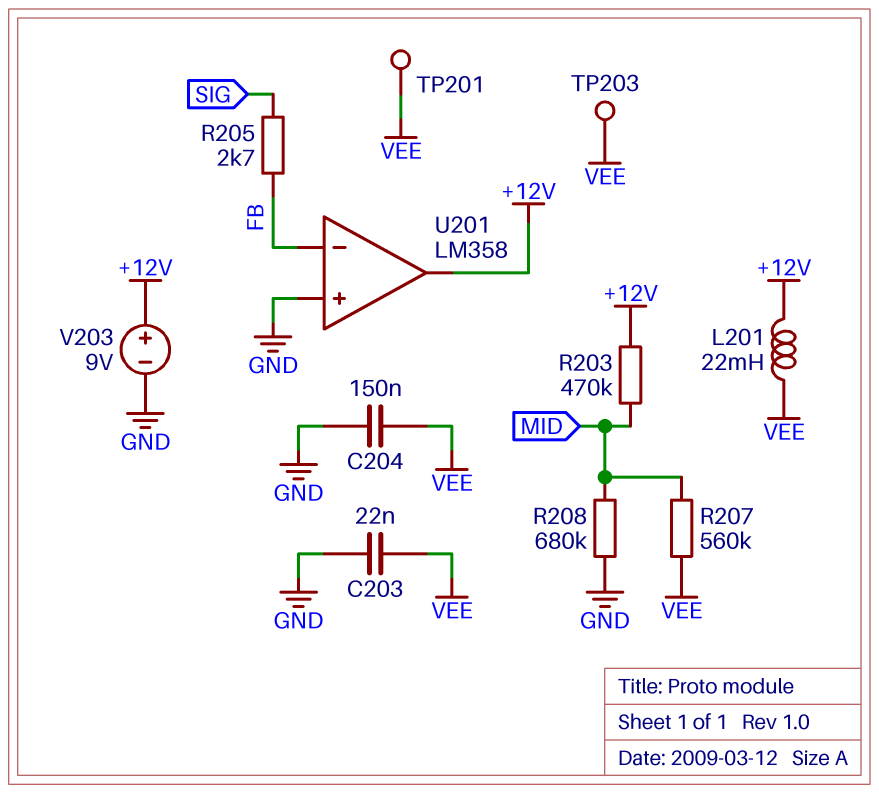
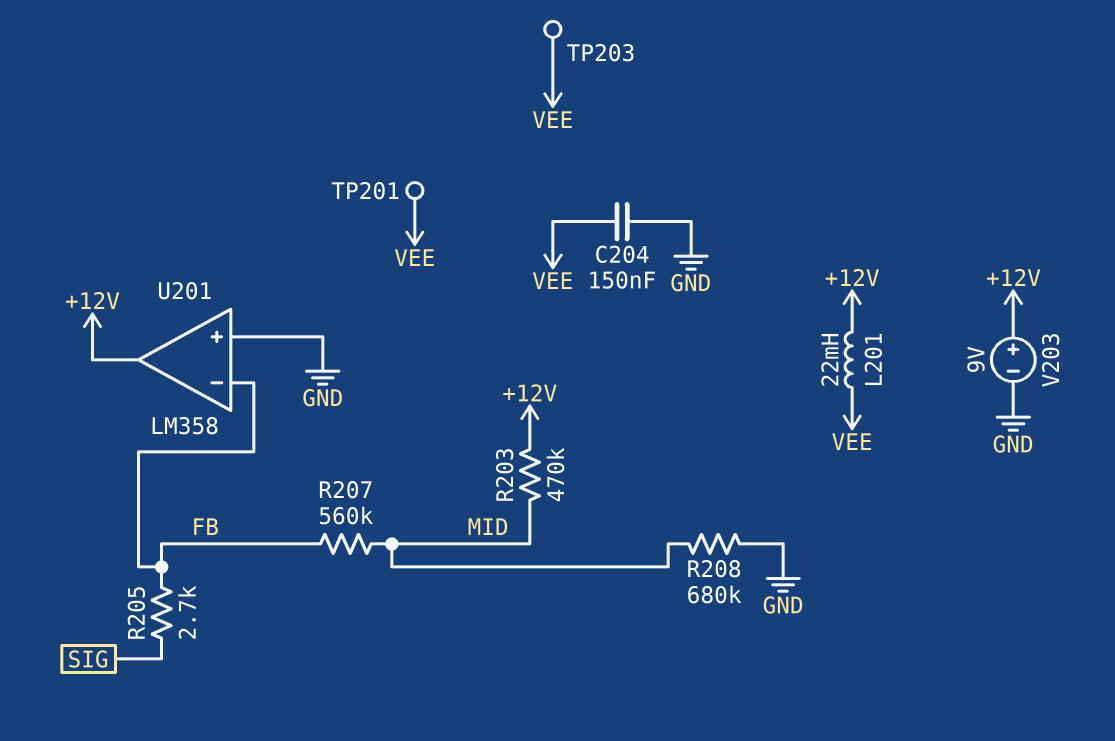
C203: 22nF (GND, VEE) -> none
R207: 560k (MID, VEE) -> 560k (FB, MID)

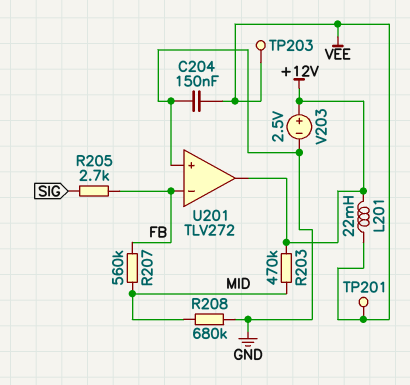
U201: LM358 -> TLV272
V203: 9V (plus +12V, minus GND) -> 2.5V (plus +12V, minus GND)

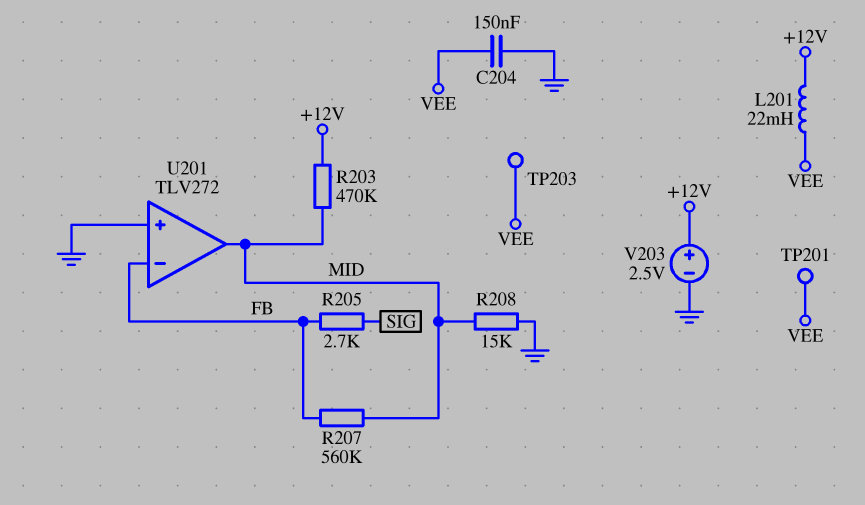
R208: 680k (GND, MID) -> 15k (GND, MID)
U201 pin out: +12V -> MID

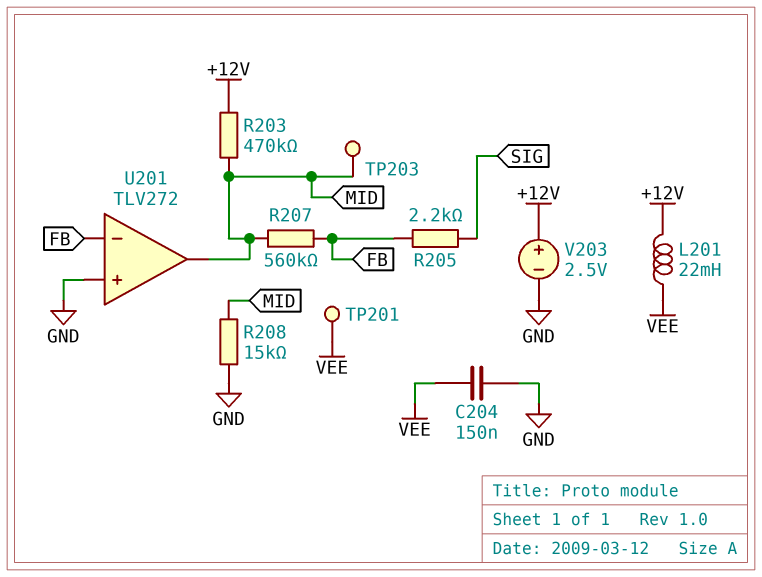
R205: 2.7k (FB, SIG) -> 2.2k (FB, SIG)
TP203: test point (VEE) -> test point (MID)

